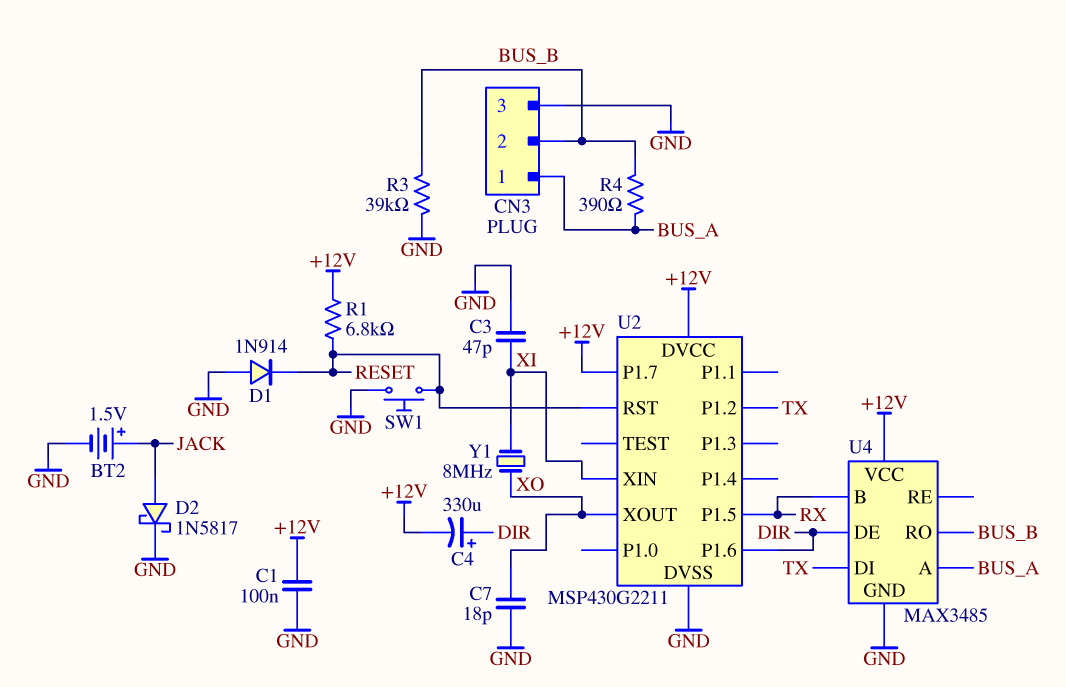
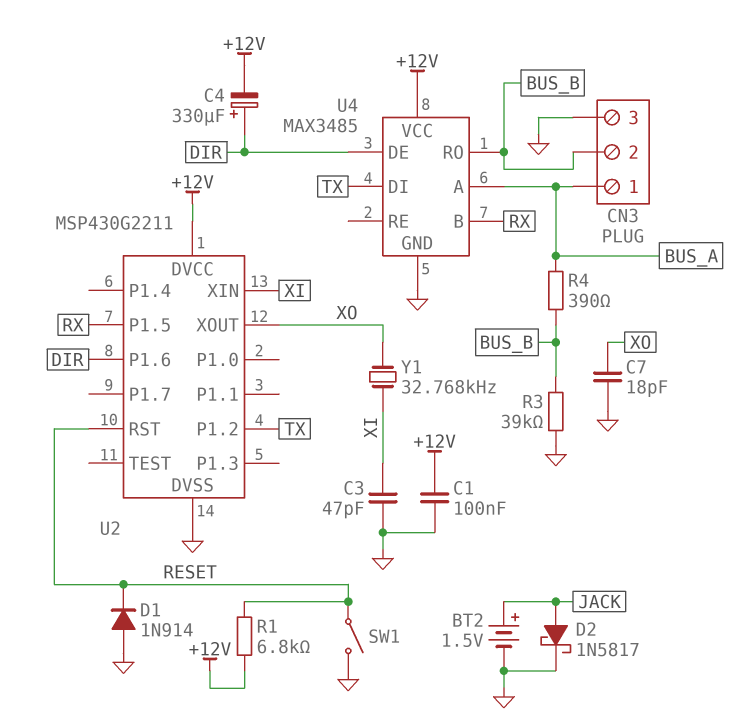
SW1: button (GND, RESET) -> switch (GND, RESET)
U2 pin P1.7: +12V -> none
Y1: 8MHz (XI, XO) -> 32.768kHz (XI, XO)

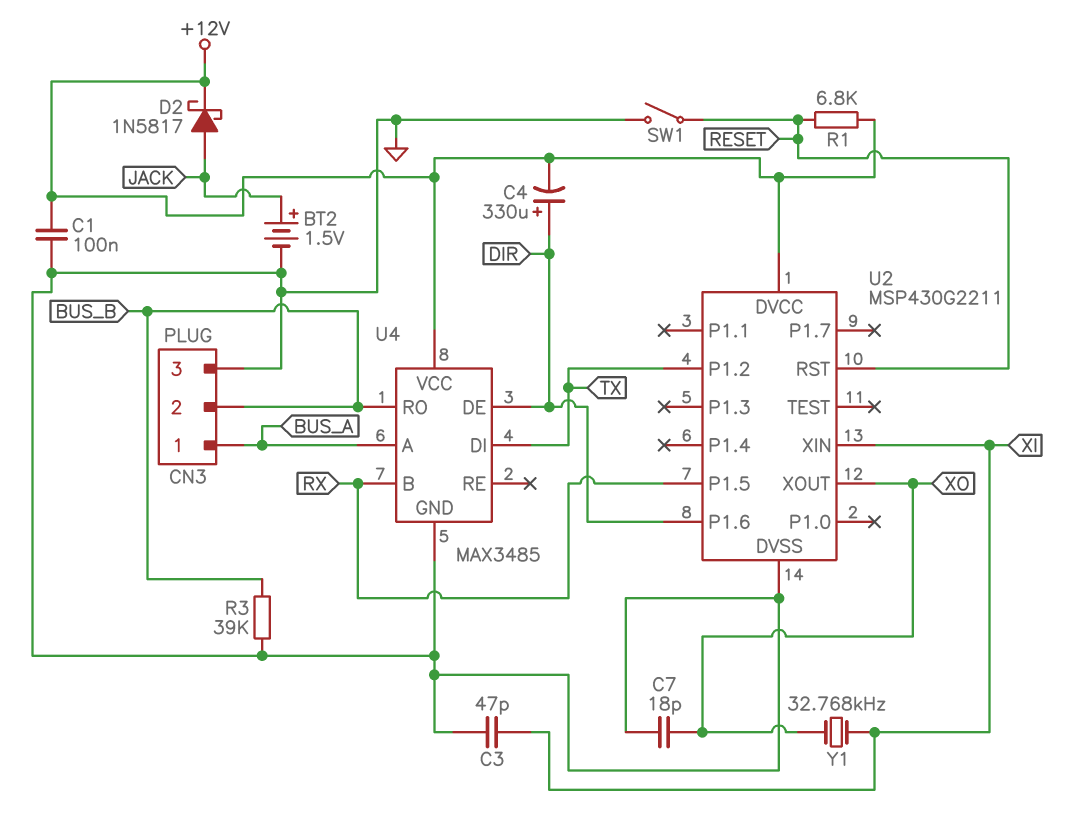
D1: diode 1N914 (A GND, K RESET) -> none
D2: schottky 1N5817 (A JACK, K GND) -> schottky 1N5817 (A JACK, K +12V)
R4: 390 (BUS_A, BUS_B) -> none

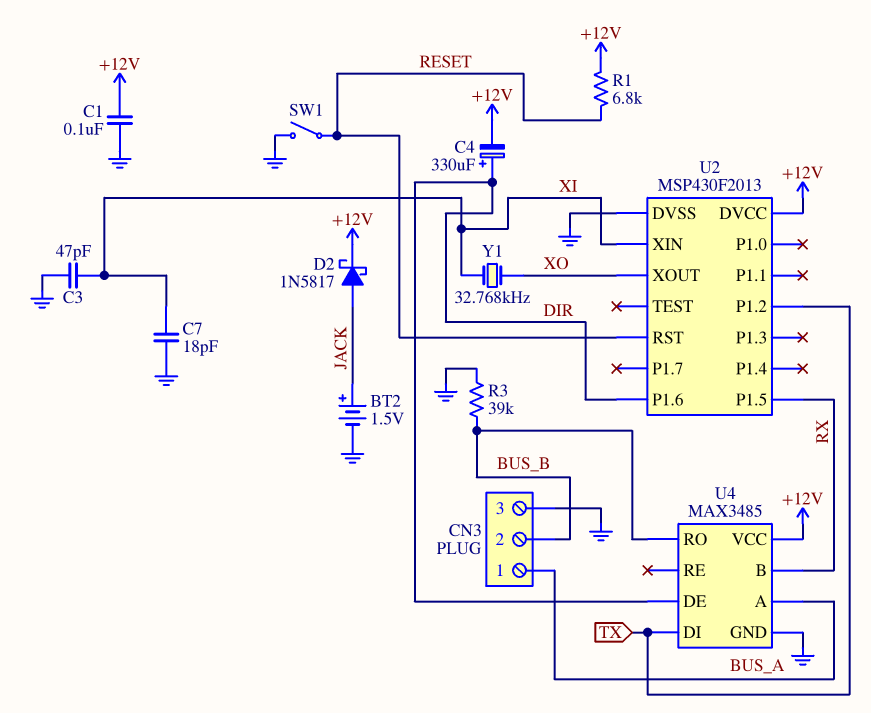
C7: 18pF (GND, XO) -> 18pF (GND, XI)
U2: MSP430G2211 -> MSP430F2013

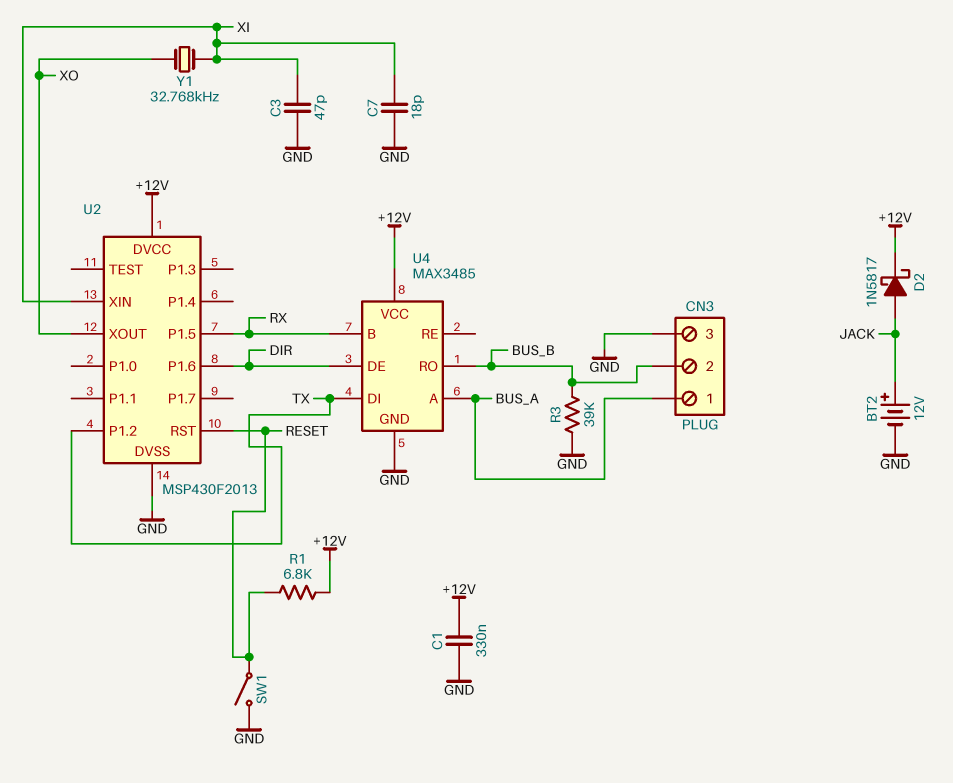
BT2: 1.5V (plus JACK, minus GND) -> 12V (plus JACK, minus GND)
C1: 100nF (+12V, GND) -> 330nF (+12V, GND)
C4: 330uF (plus DIR, minus +12V) -> none

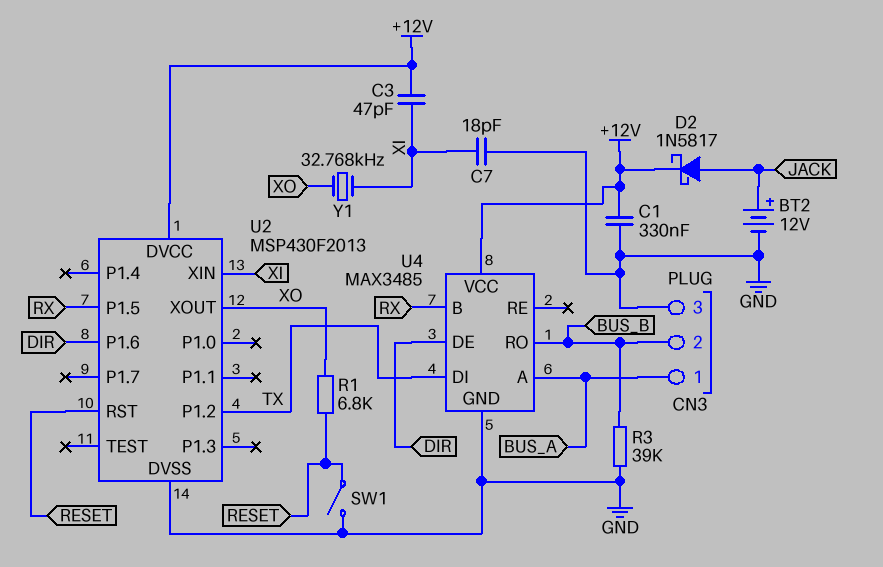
C3: 47pF (GND, XI) -> 47pF (+12V, XI)
R1: 6.8k (+12V, RESET) -> 6.8k (RESET, XO)

